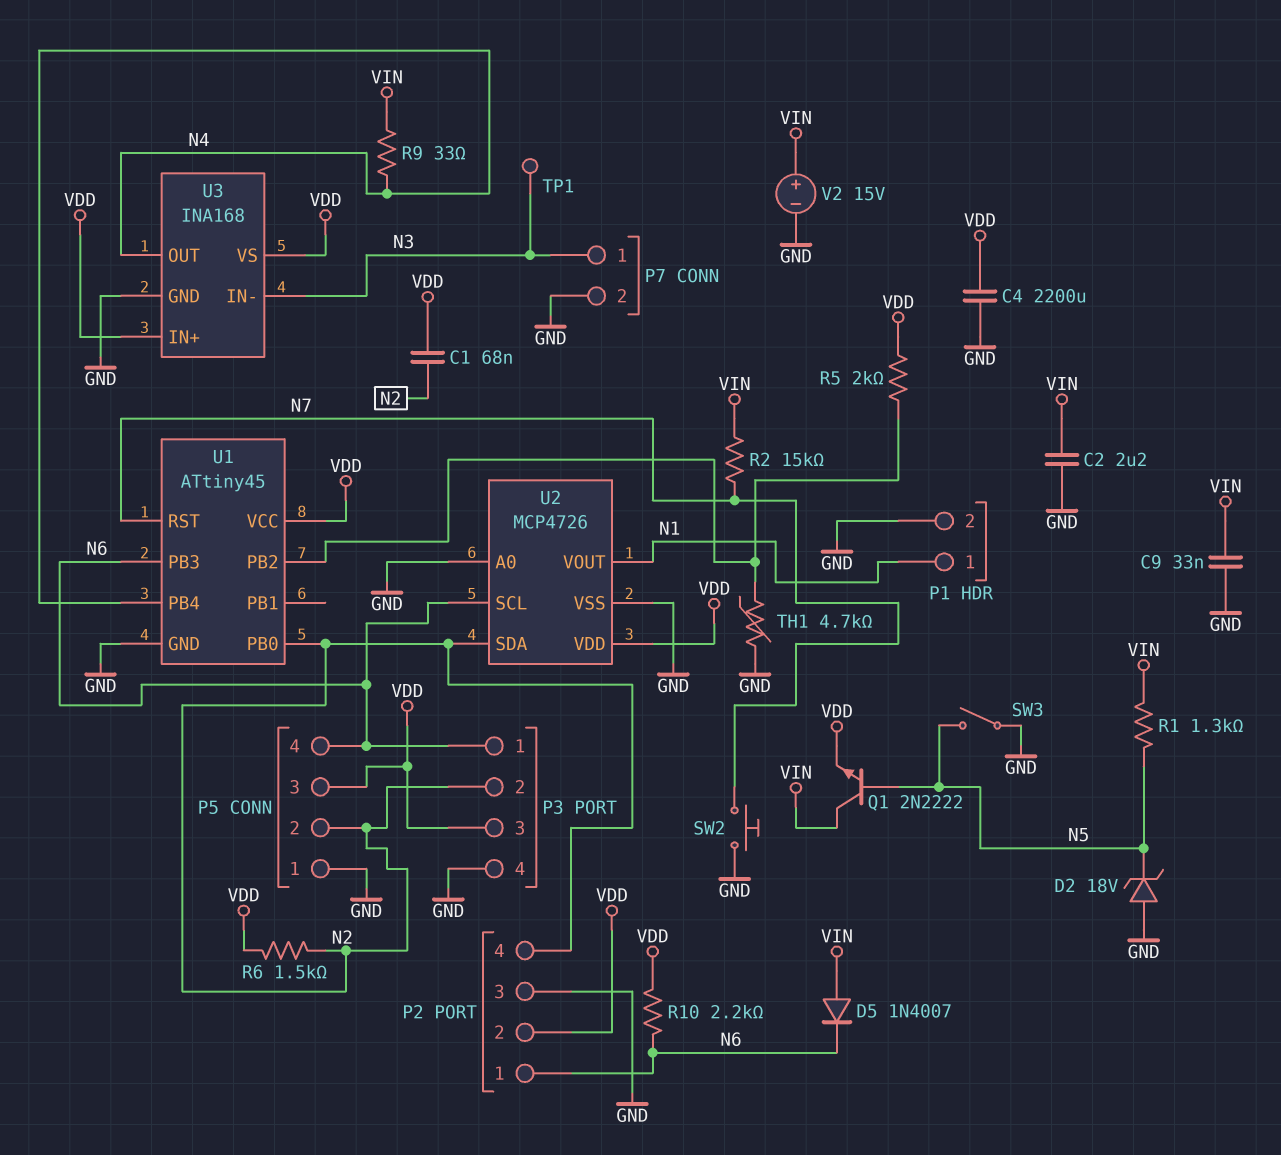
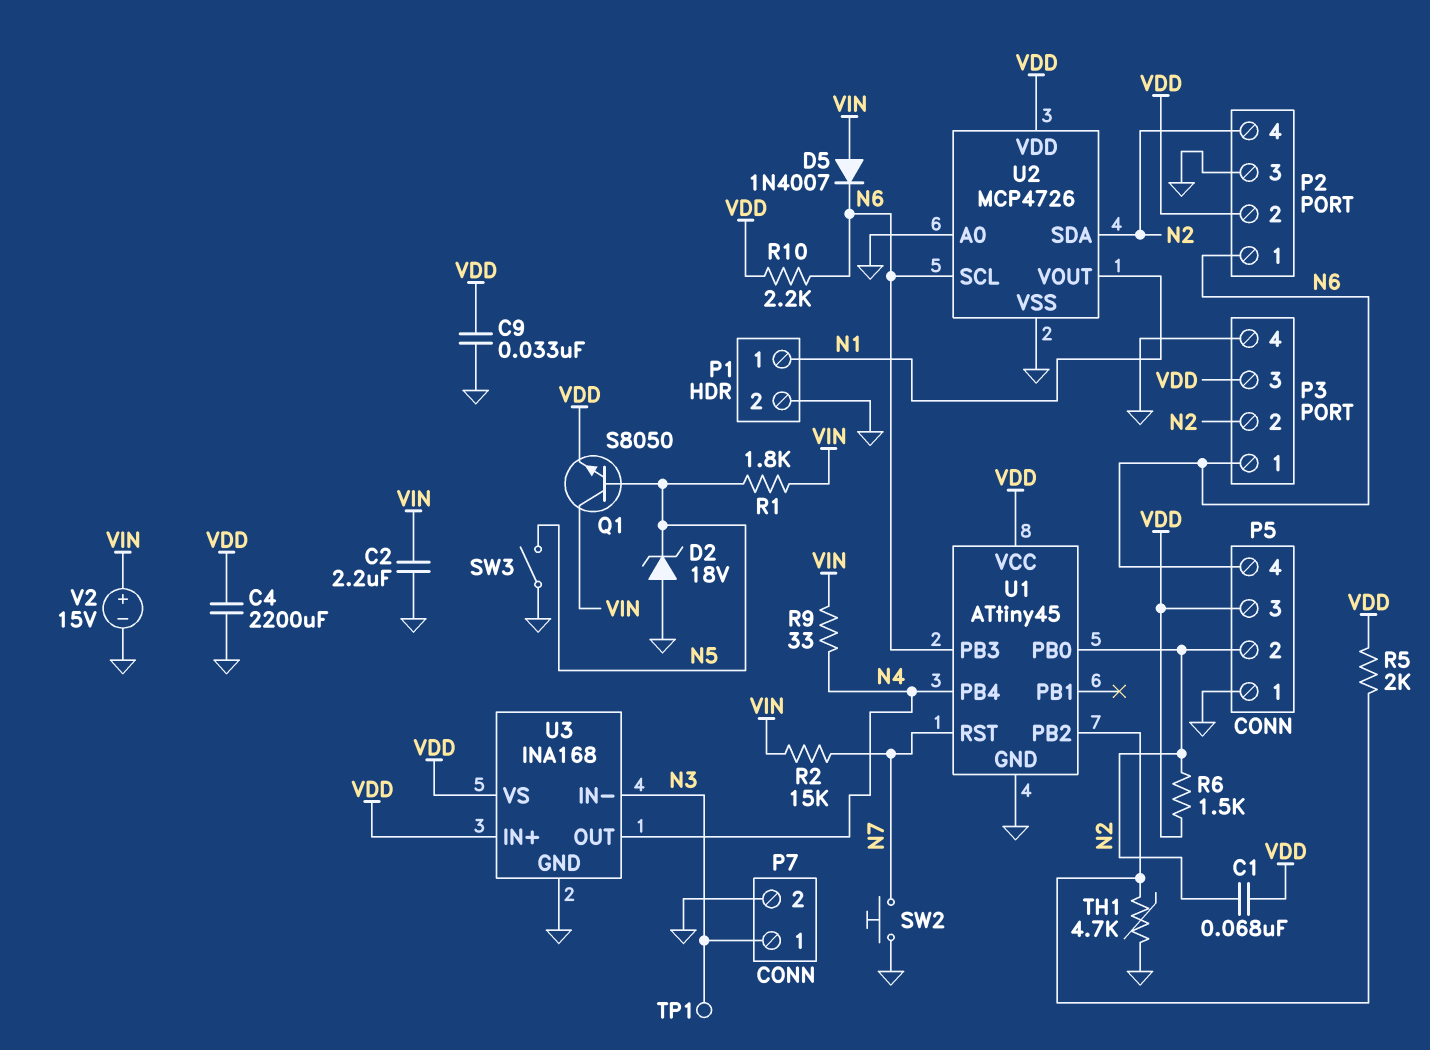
C9: 33nF (GND, VIN) -> 33nF (GND, VDD)
Q1: NPN 2N2222 (B N5, C VIN, E VDD) -> NPN S8050 (B N5, C VIN, E VDD)
R1: 1.3k (N5, VIN) -> 1.8k (N5, VIN)

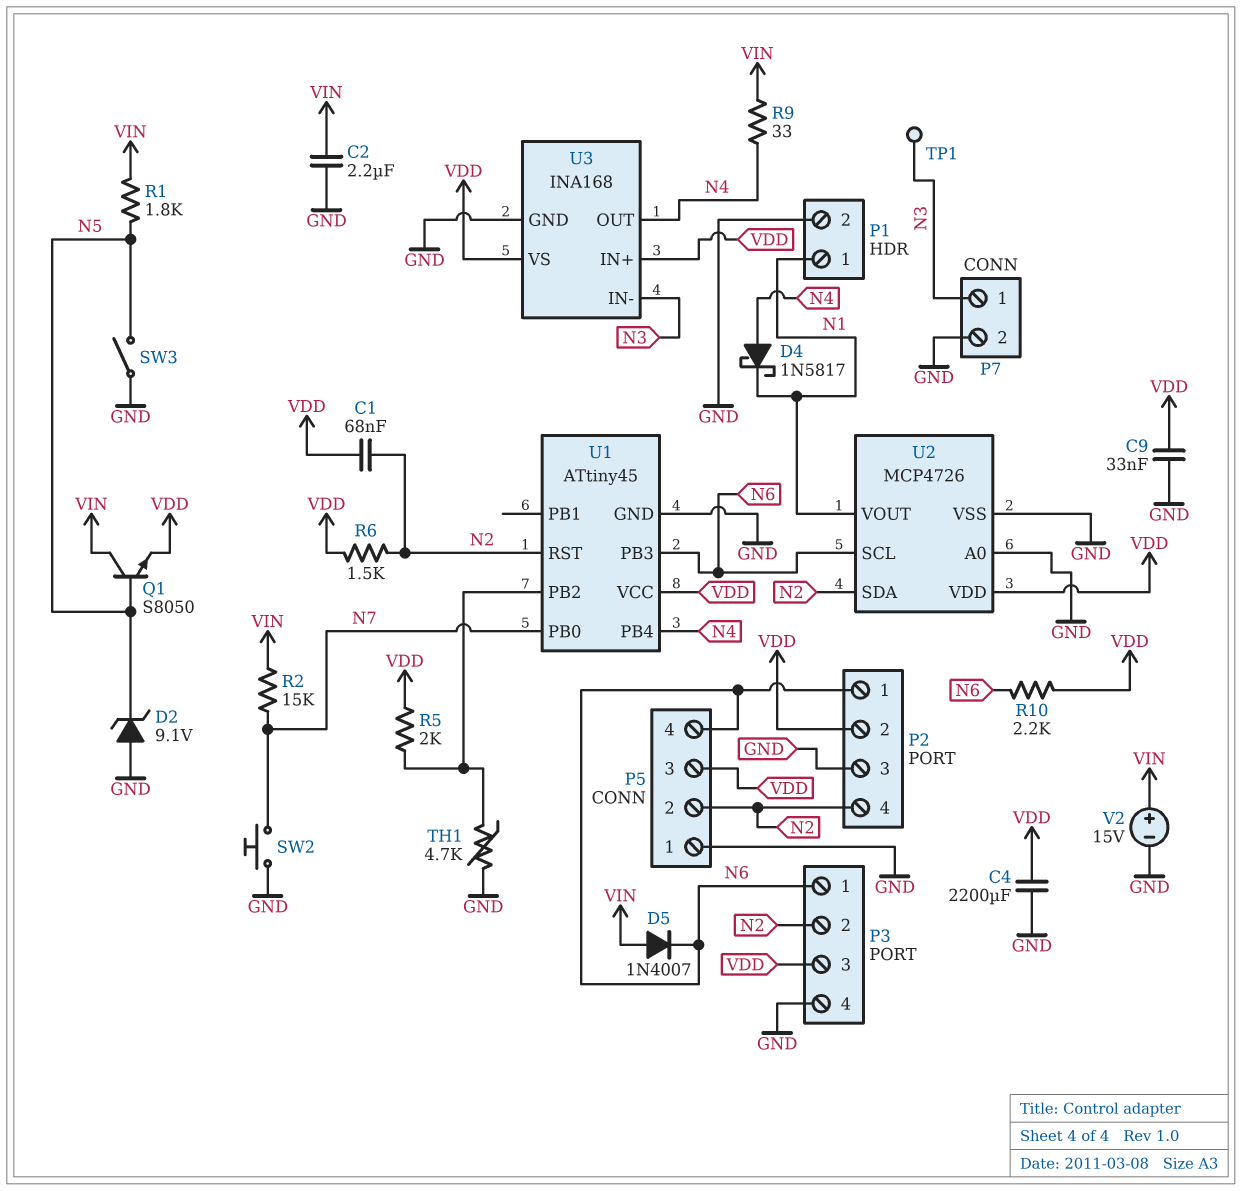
D2: zener 18V (A GND, K N5) -> zener 9.1V (A GND, K N5)
D4: none -> schottky 1N5817 (A N4, K N1)
U1 pin PB0: N2 -> N7
U1 pin RST: N7 -> N2

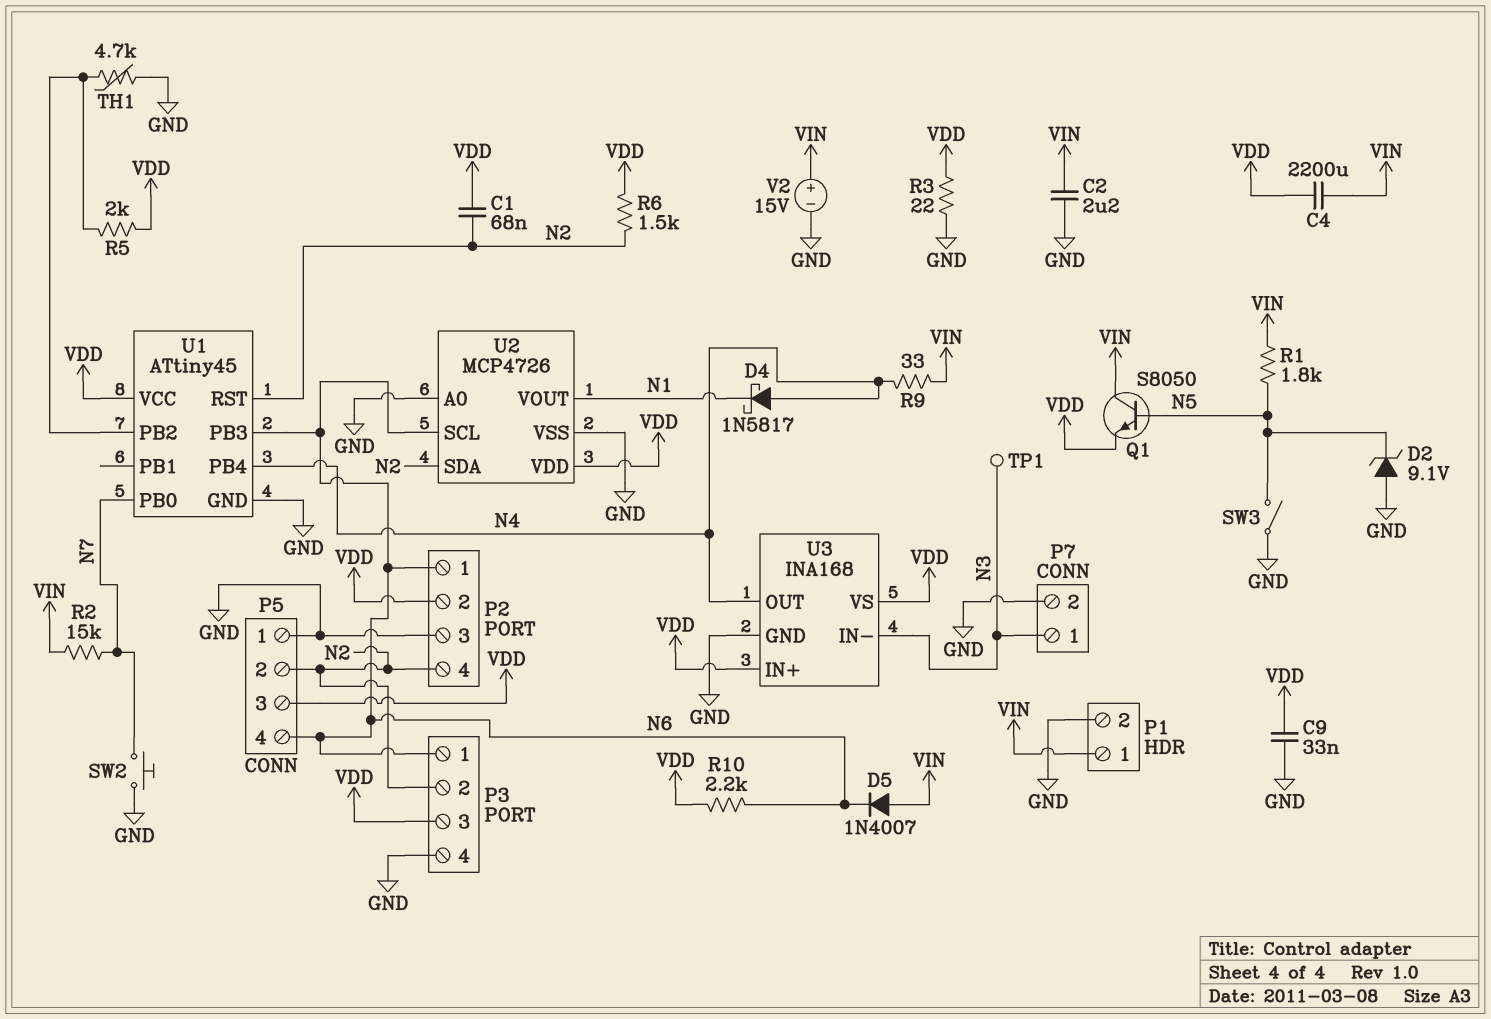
C4: 2200uF (GND, VDD) -> 2200uF (VDD, VIN)
P1 pin 1: N1 -> VIN
R3: none -> 22 (GND, VDD)

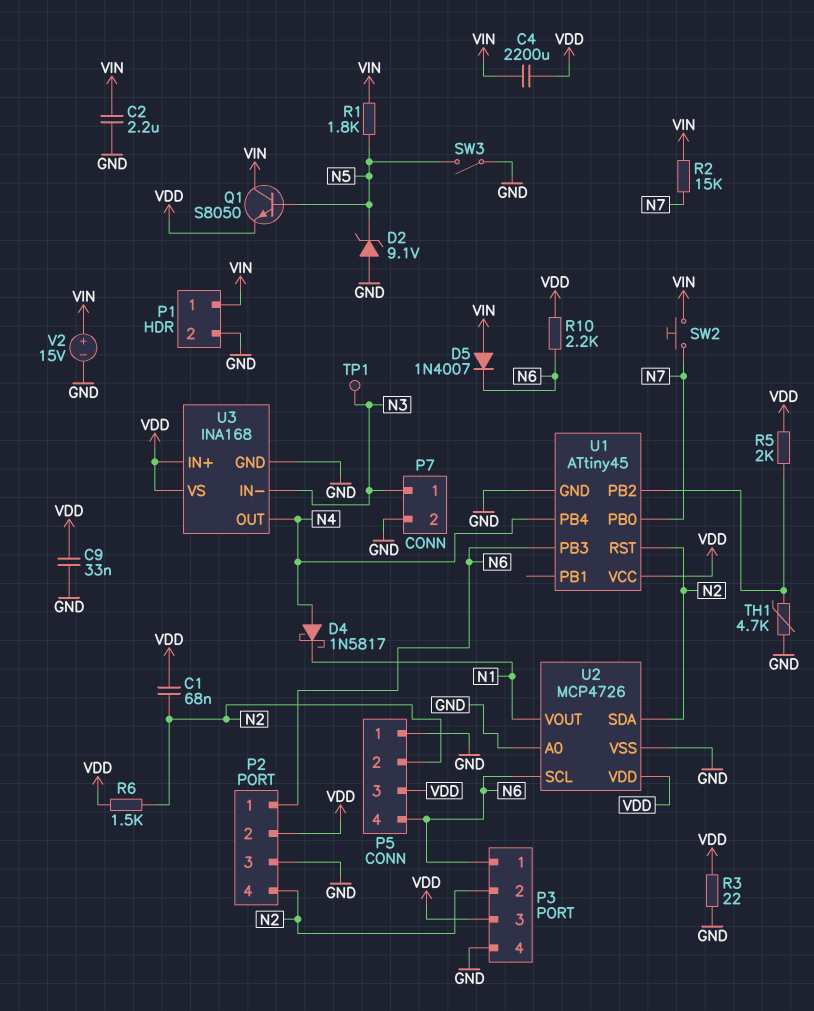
R9: 33 (N4, VIN) -> none
SW2: button (GND, N7) -> button (N7, VIN)

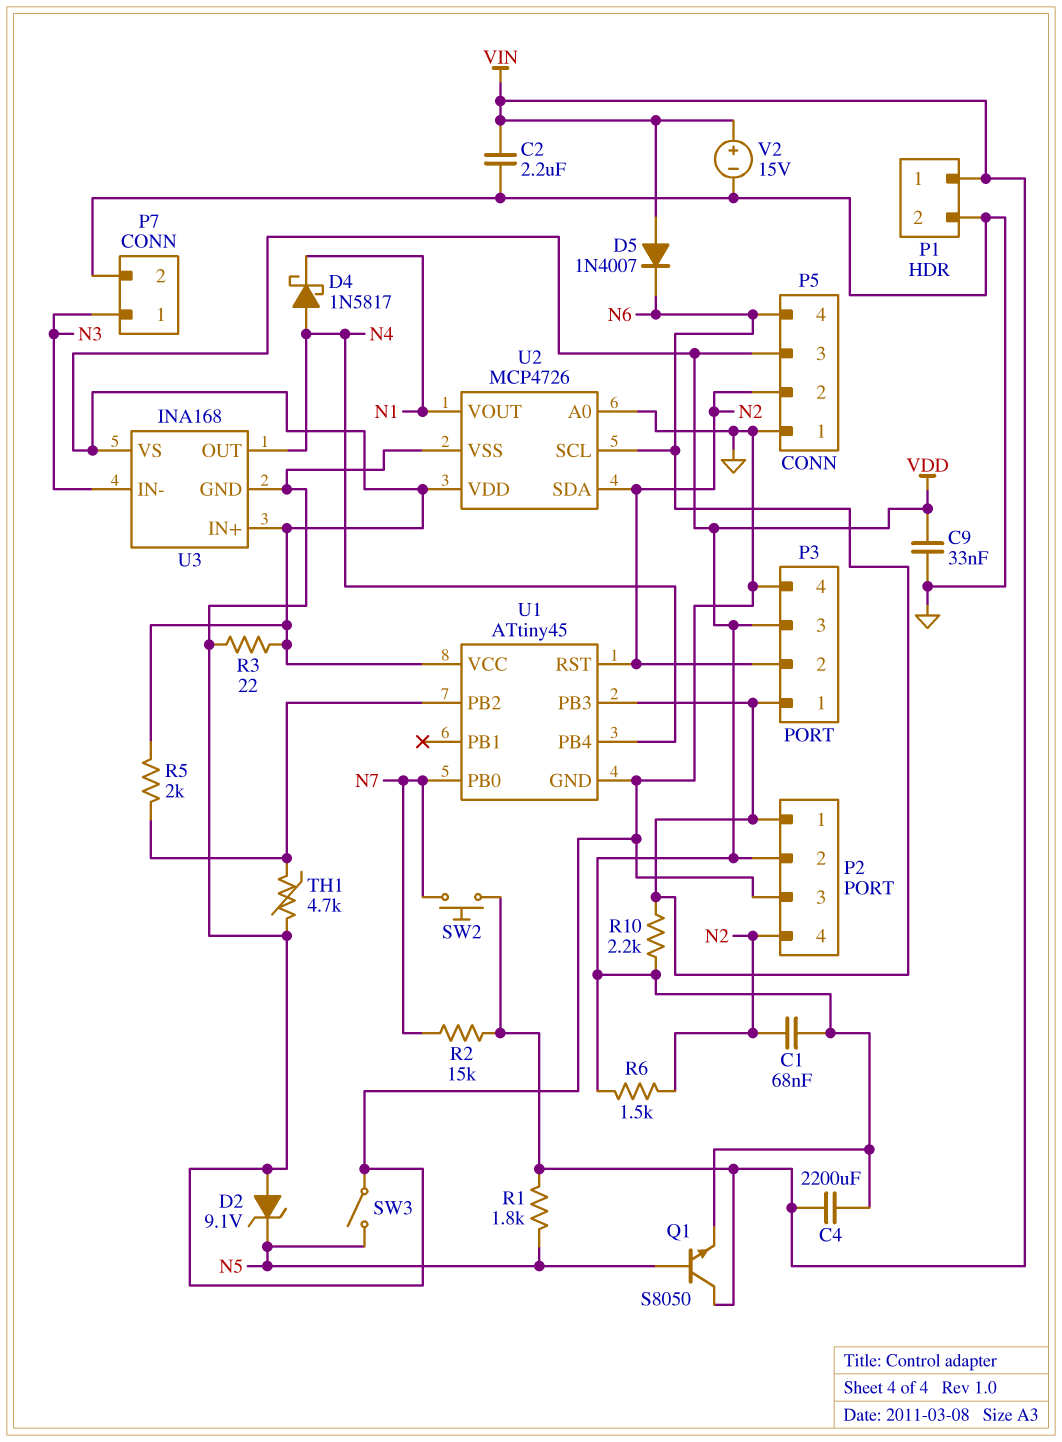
TP1: test point (N3) -> none

